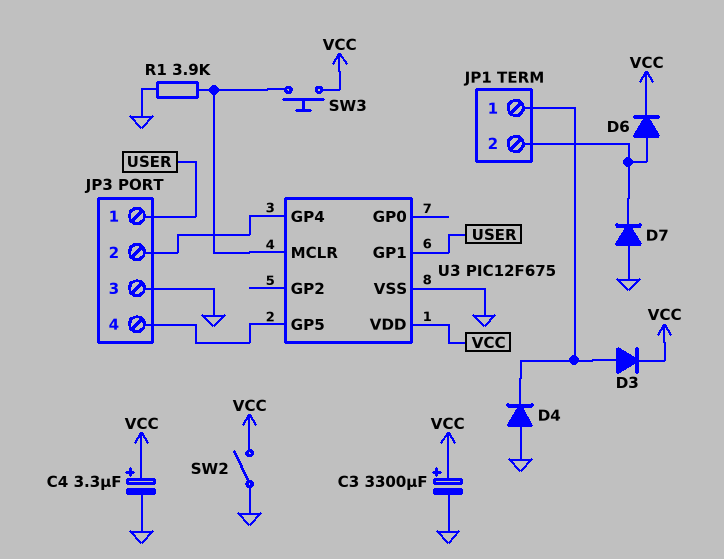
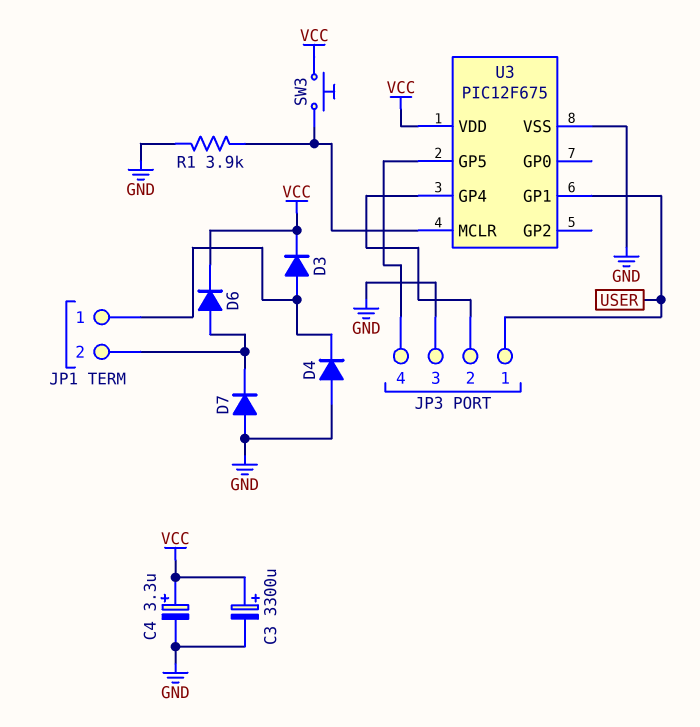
SW2: switch (GND, VCC) -> none

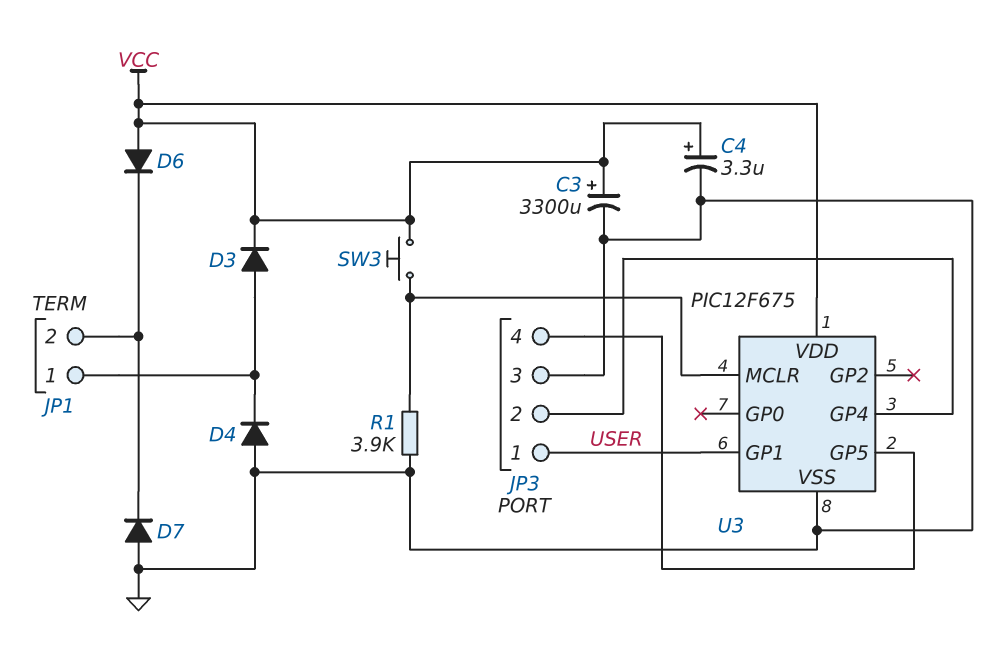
D6: diode (A JP1/2, K VCC) -> diode (A VCC, K JP1/2)

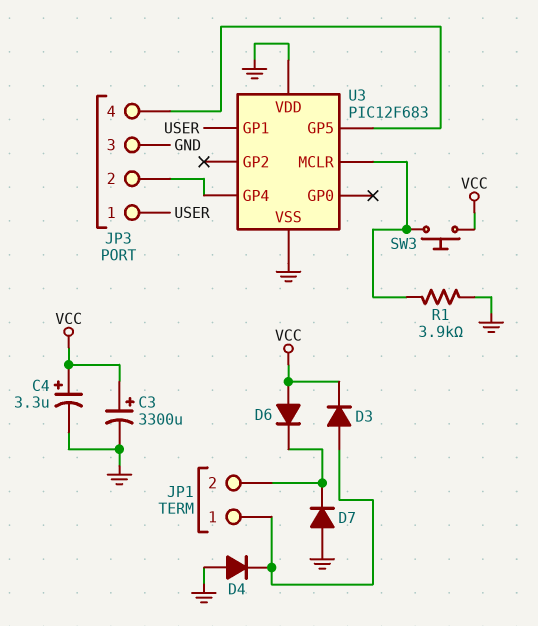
U3: PIC12F675 -> PIC12F683
U3 pin VDD: VCC -> GND

